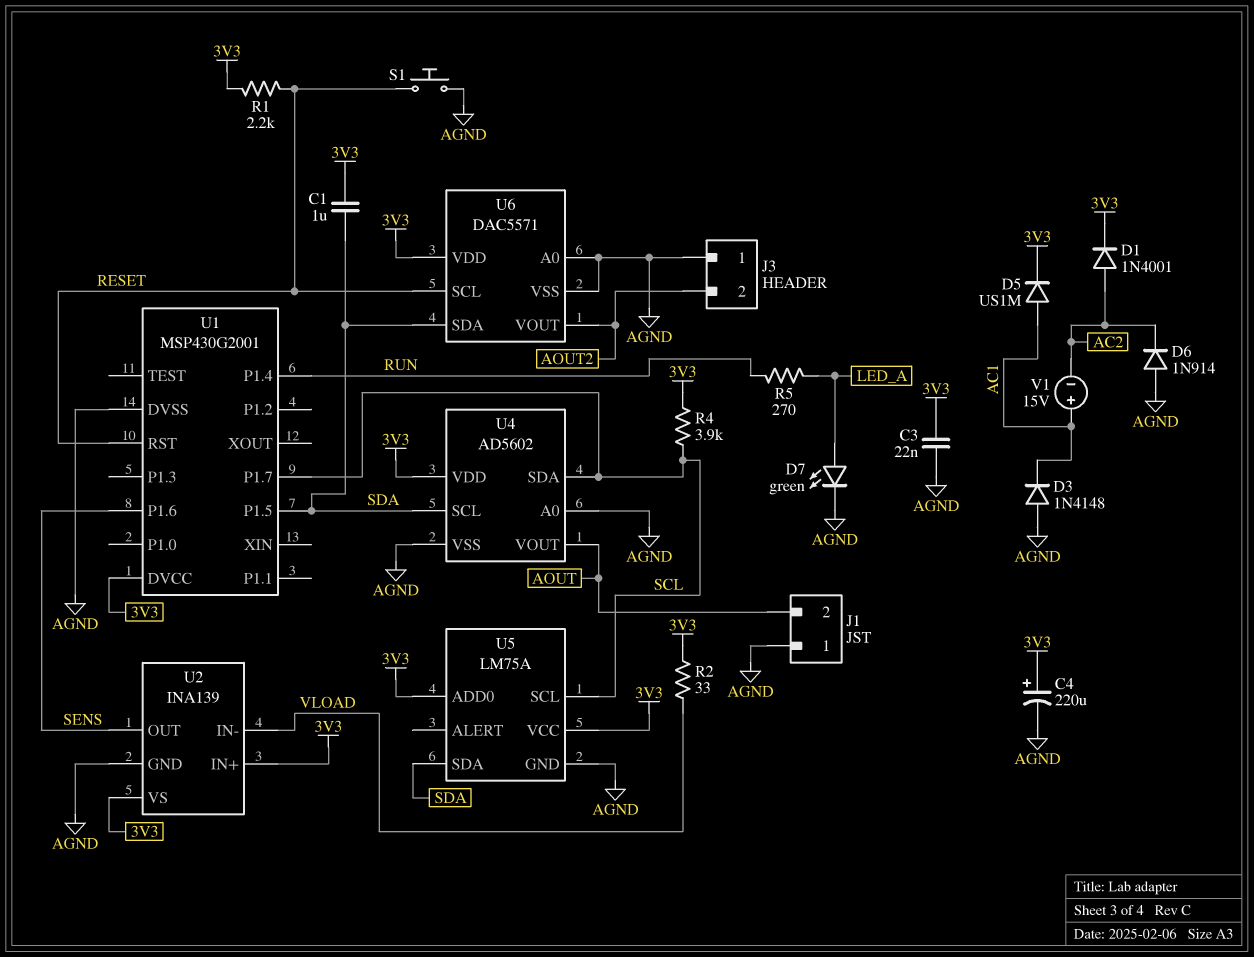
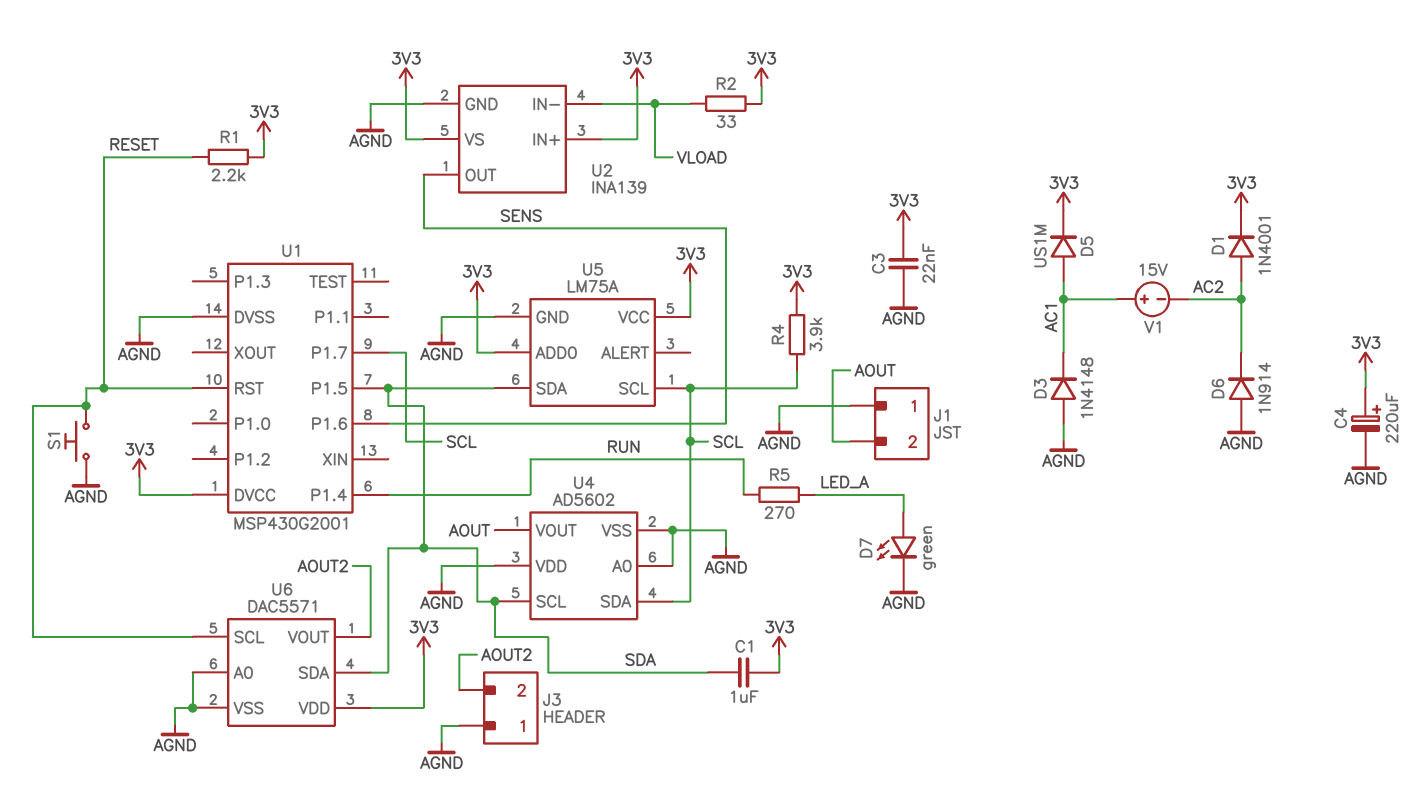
U4 pin VDD: 3V3 -> AGND

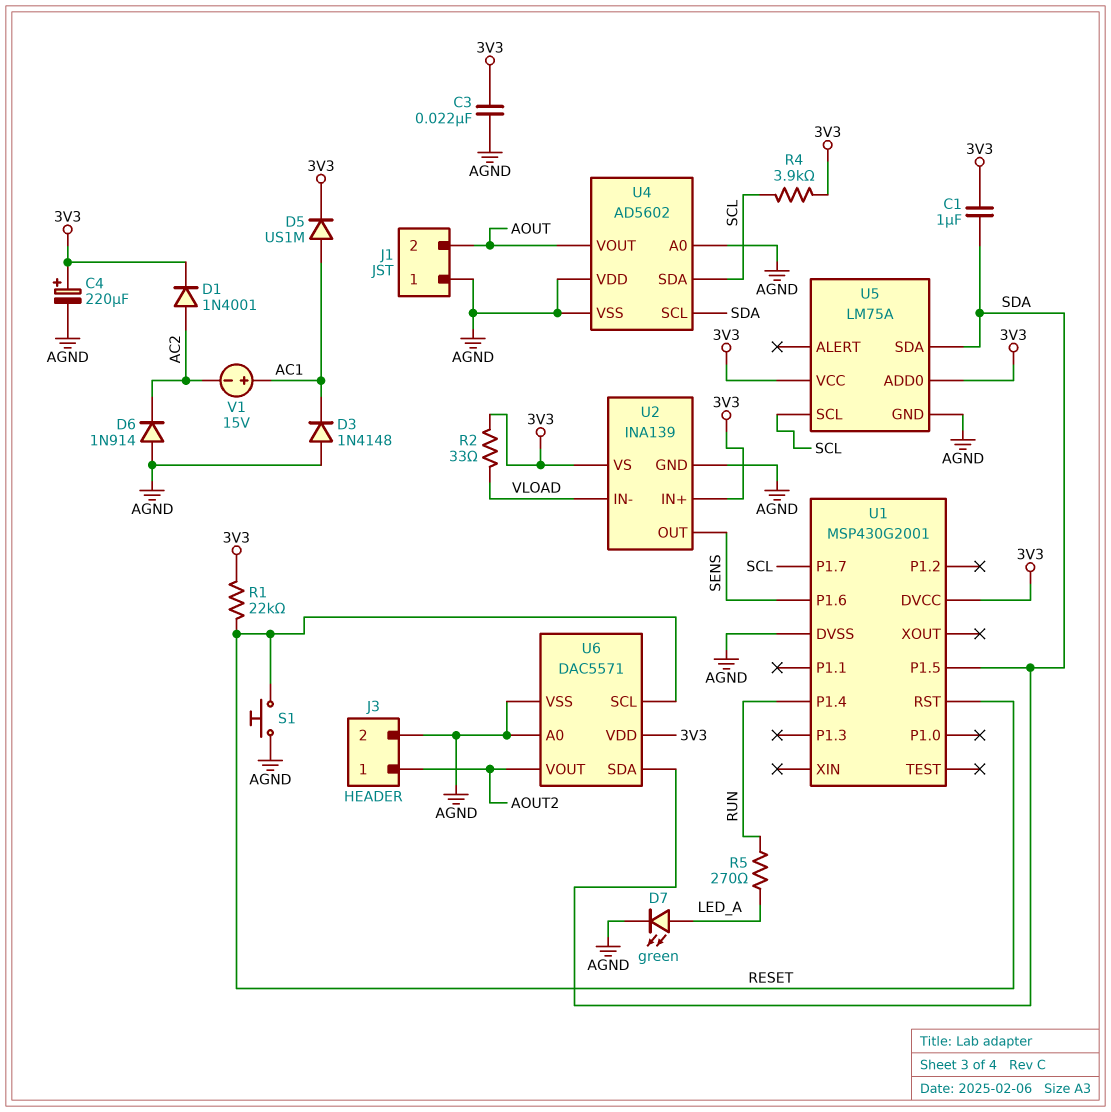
J3 pin 1: AGND -> AOUT2
J3 pin 2: AOUT2 -> AGND
R1: 2.2k (3V3, RESET) -> 22k (3V3, RESET)

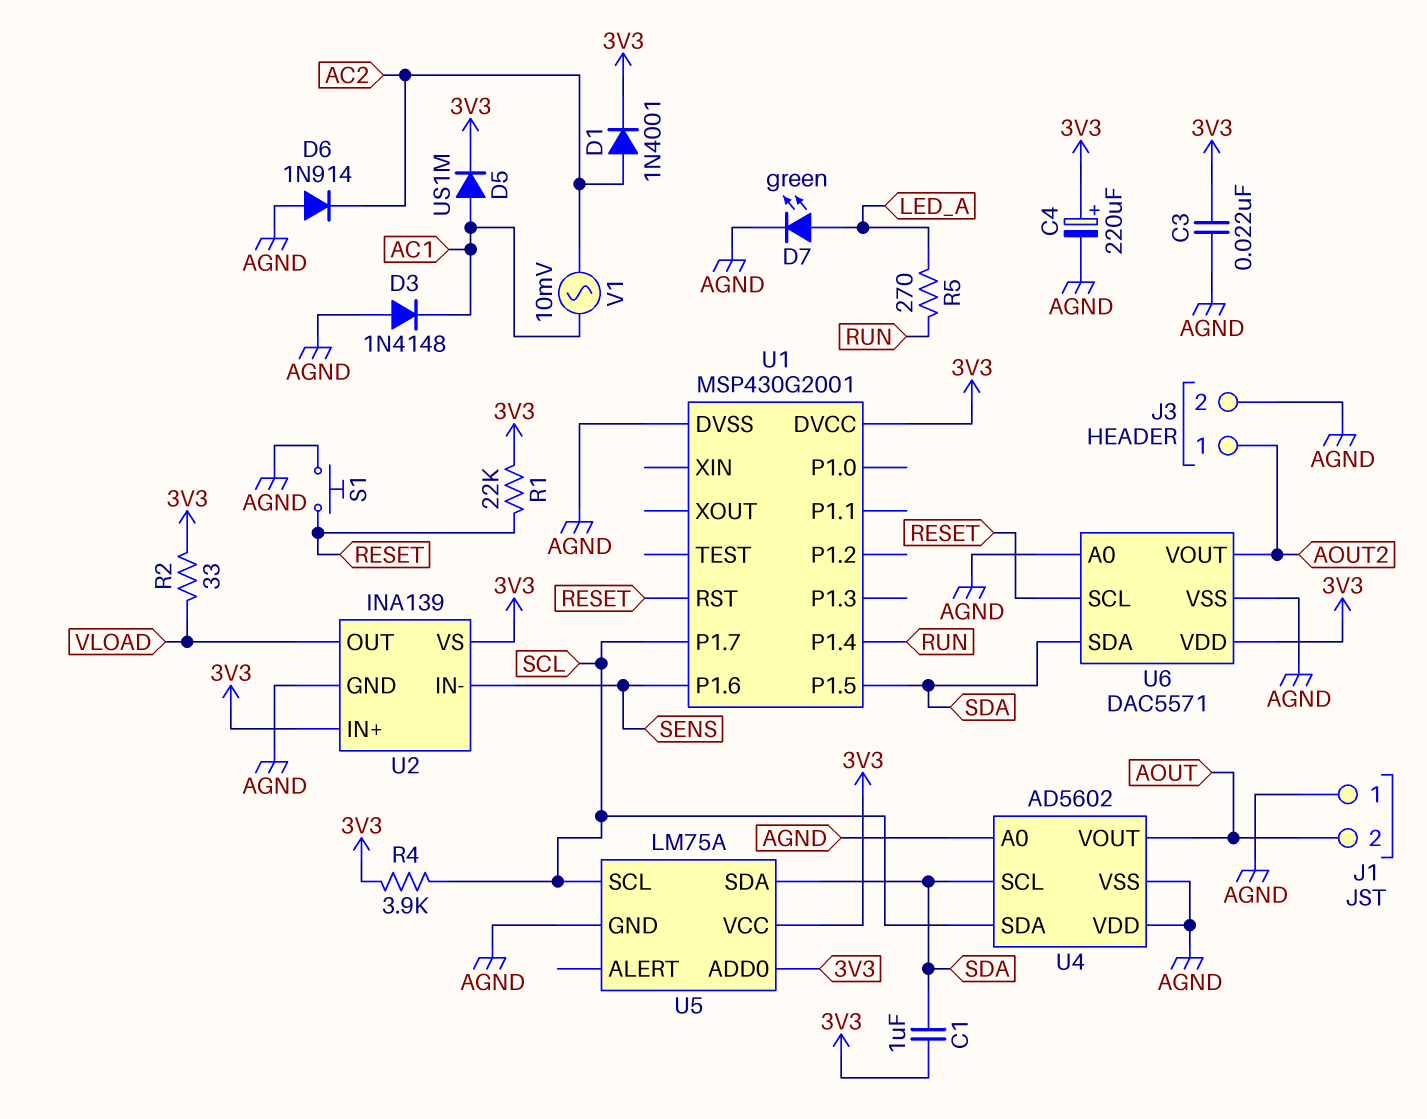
U2 pin IN-: VLOAD -> SENS
U2 pin OUT: SENS -> VLOAD
V1: 15V (plus AC1, minus AC2) -> AC 10mV (AC1, AC2)

